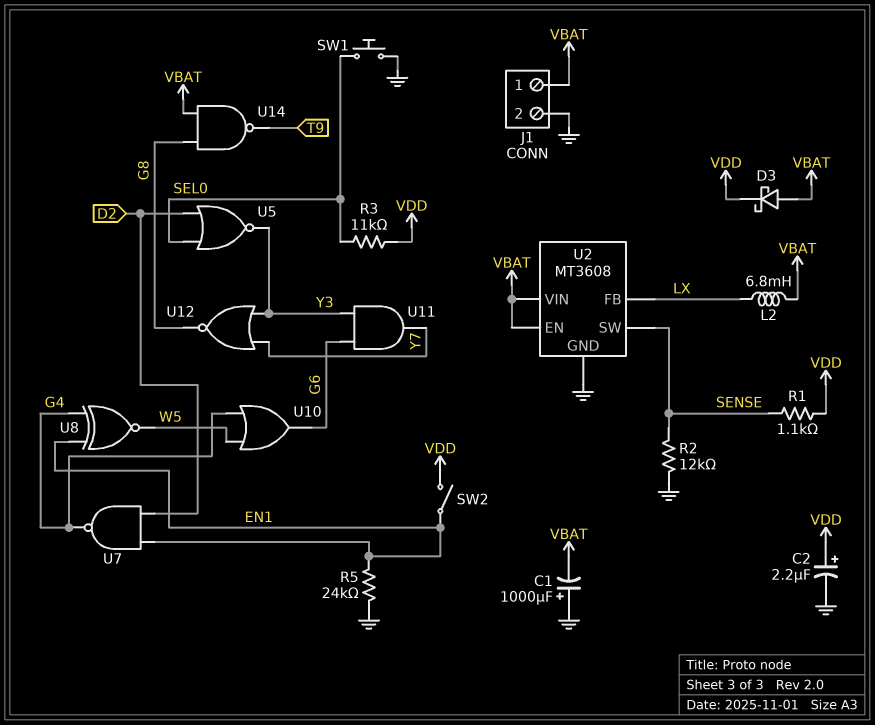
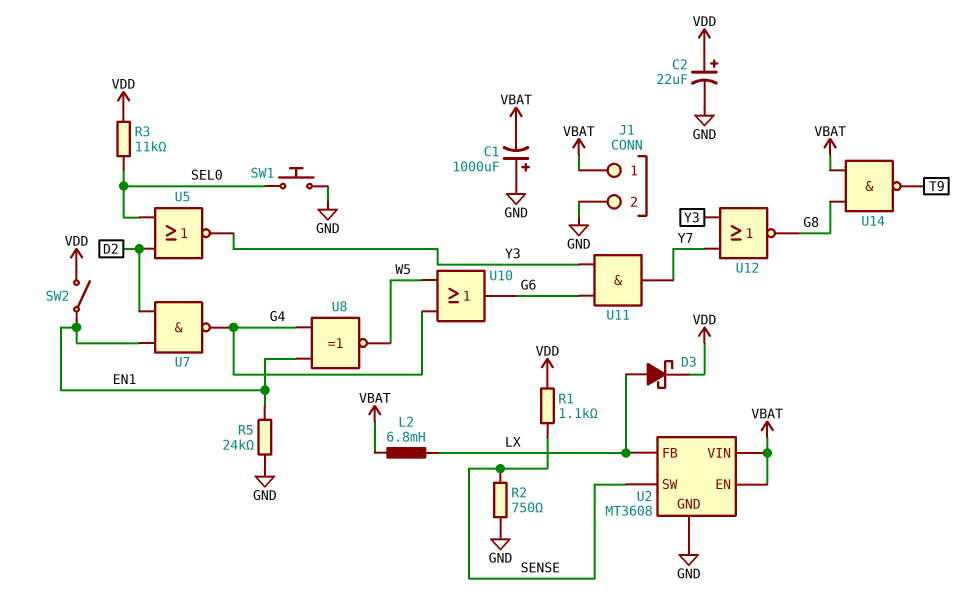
C2: 2.2uF (plus VDD, minus GND) -> 22uF (plus VDD, minus GND)
D3: schottky (A VBAT, K VDD) -> schottky (A LX, K VDD)
R2: 12k (GND, SENSE) -> 750 (GND, SENSE)

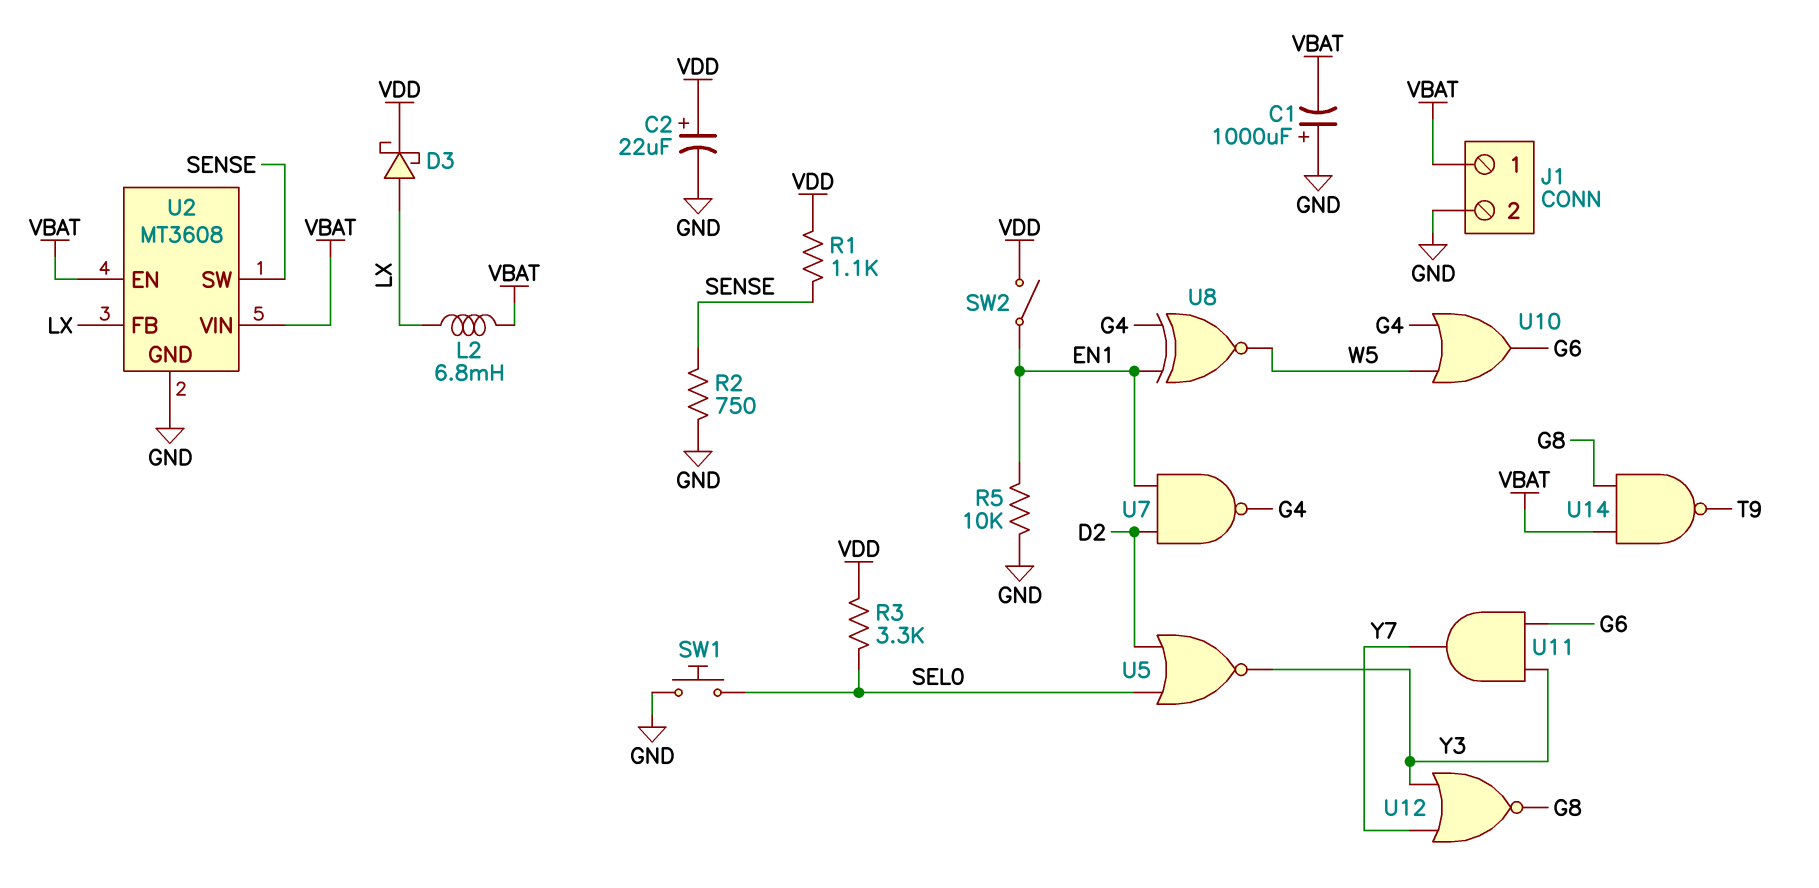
R3: 11k (SEL0, VDD) -> 3.3k (SEL0, VDD)
R5: 24k (EN1, GND) -> 10k (EN1, GND)

